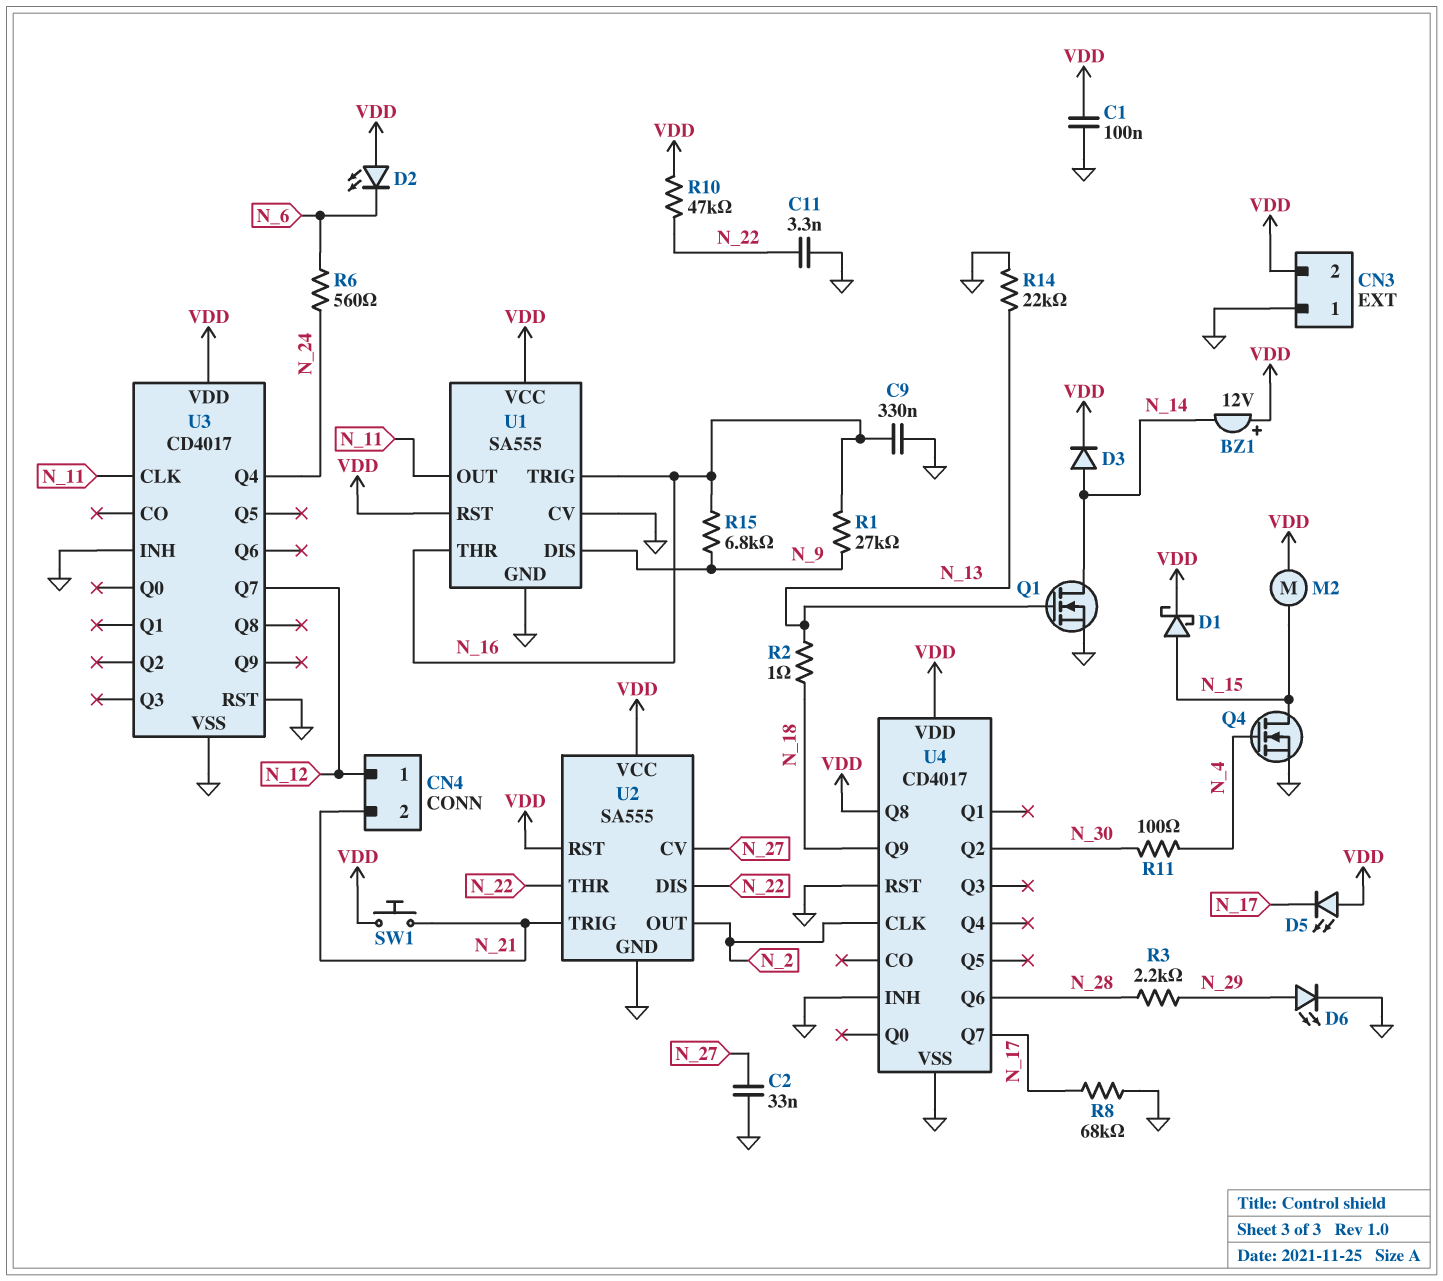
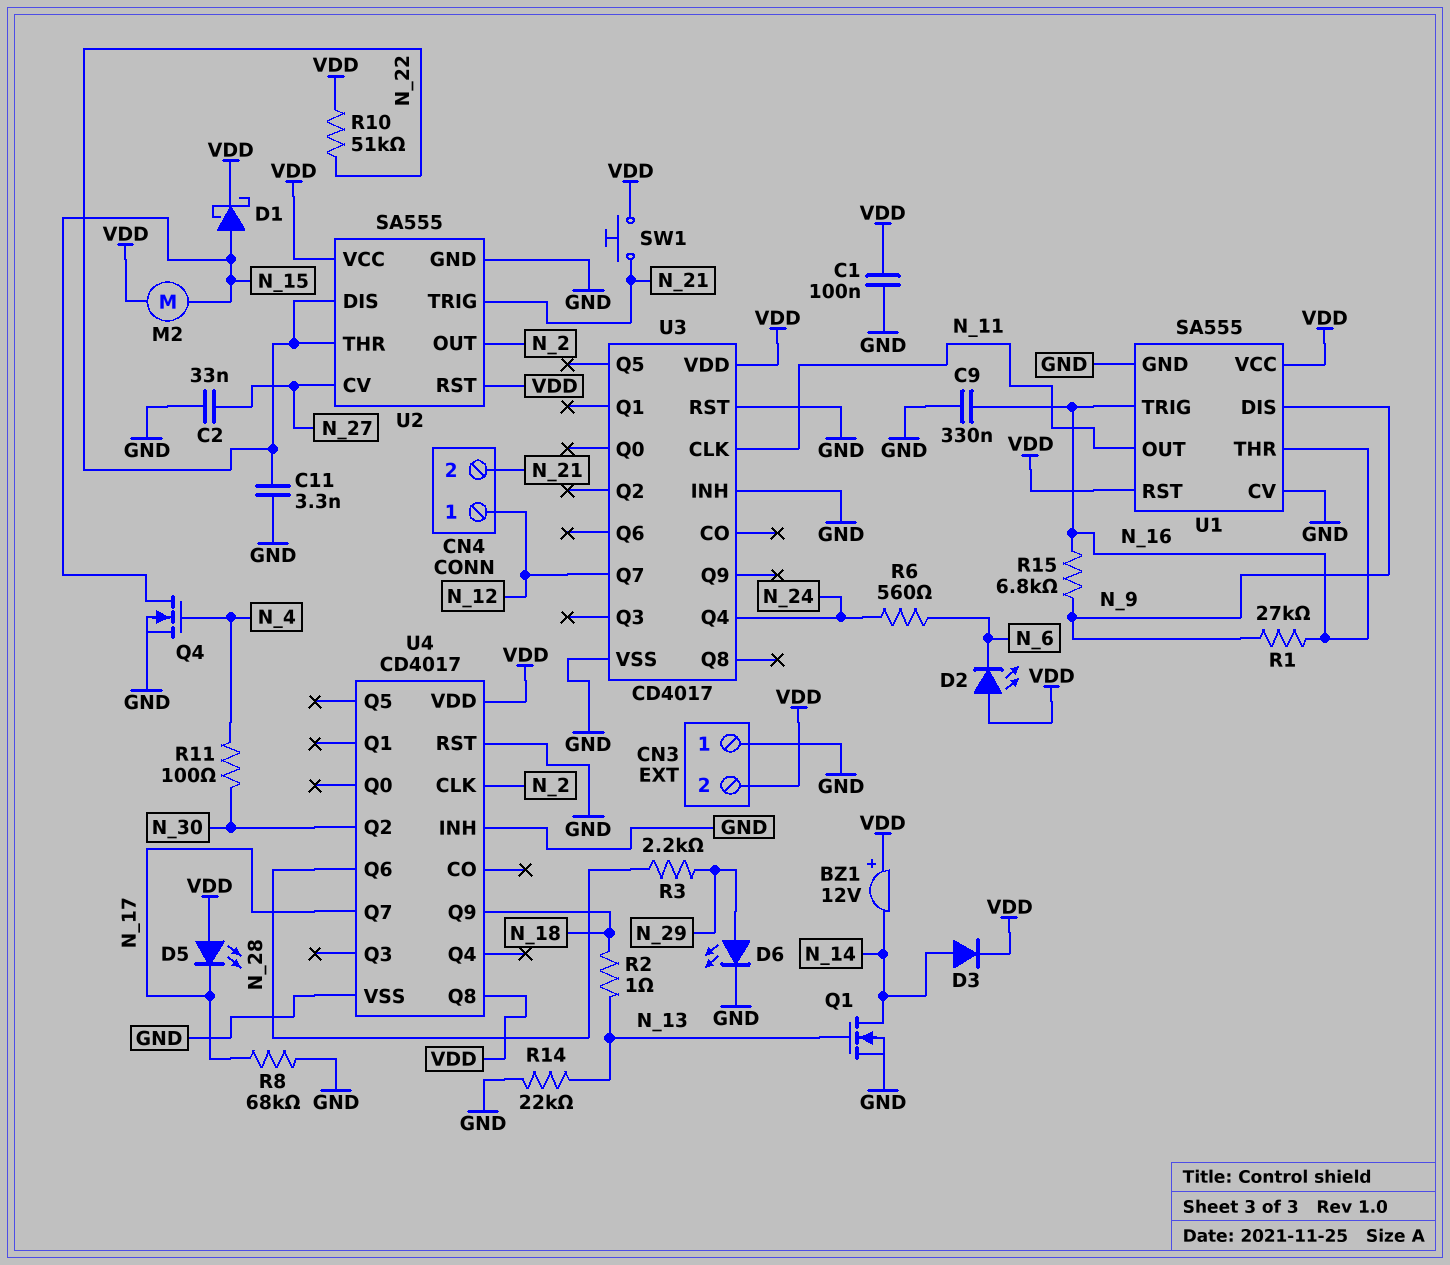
R10: 47k (N_22, VDD) -> 51k (N_22, VDD)

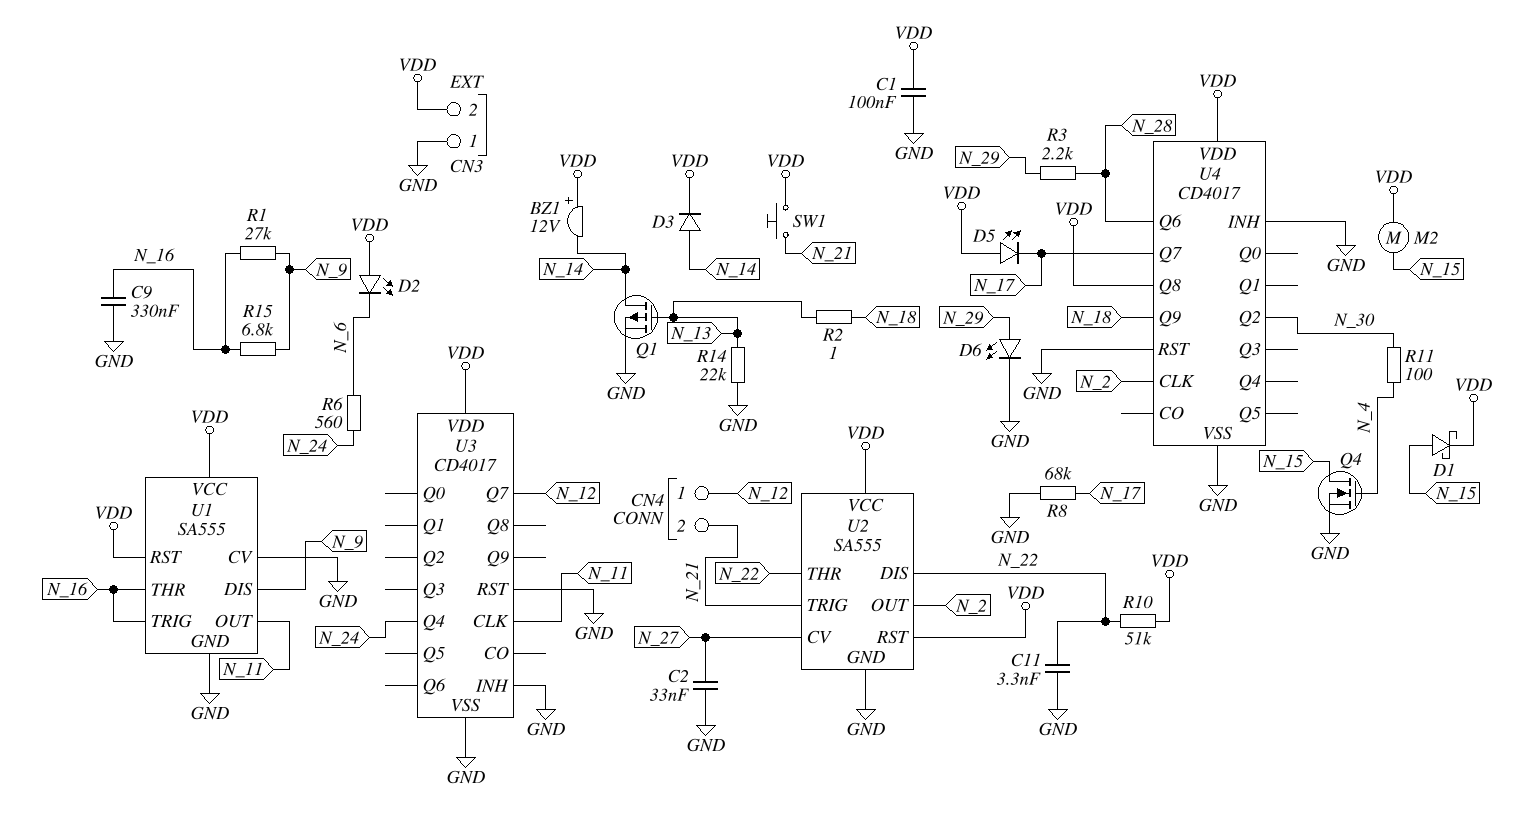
Q1: NMOS (G N_13, D N_14, S GND) -> PMOS (G N_13, D N_14, S GND)

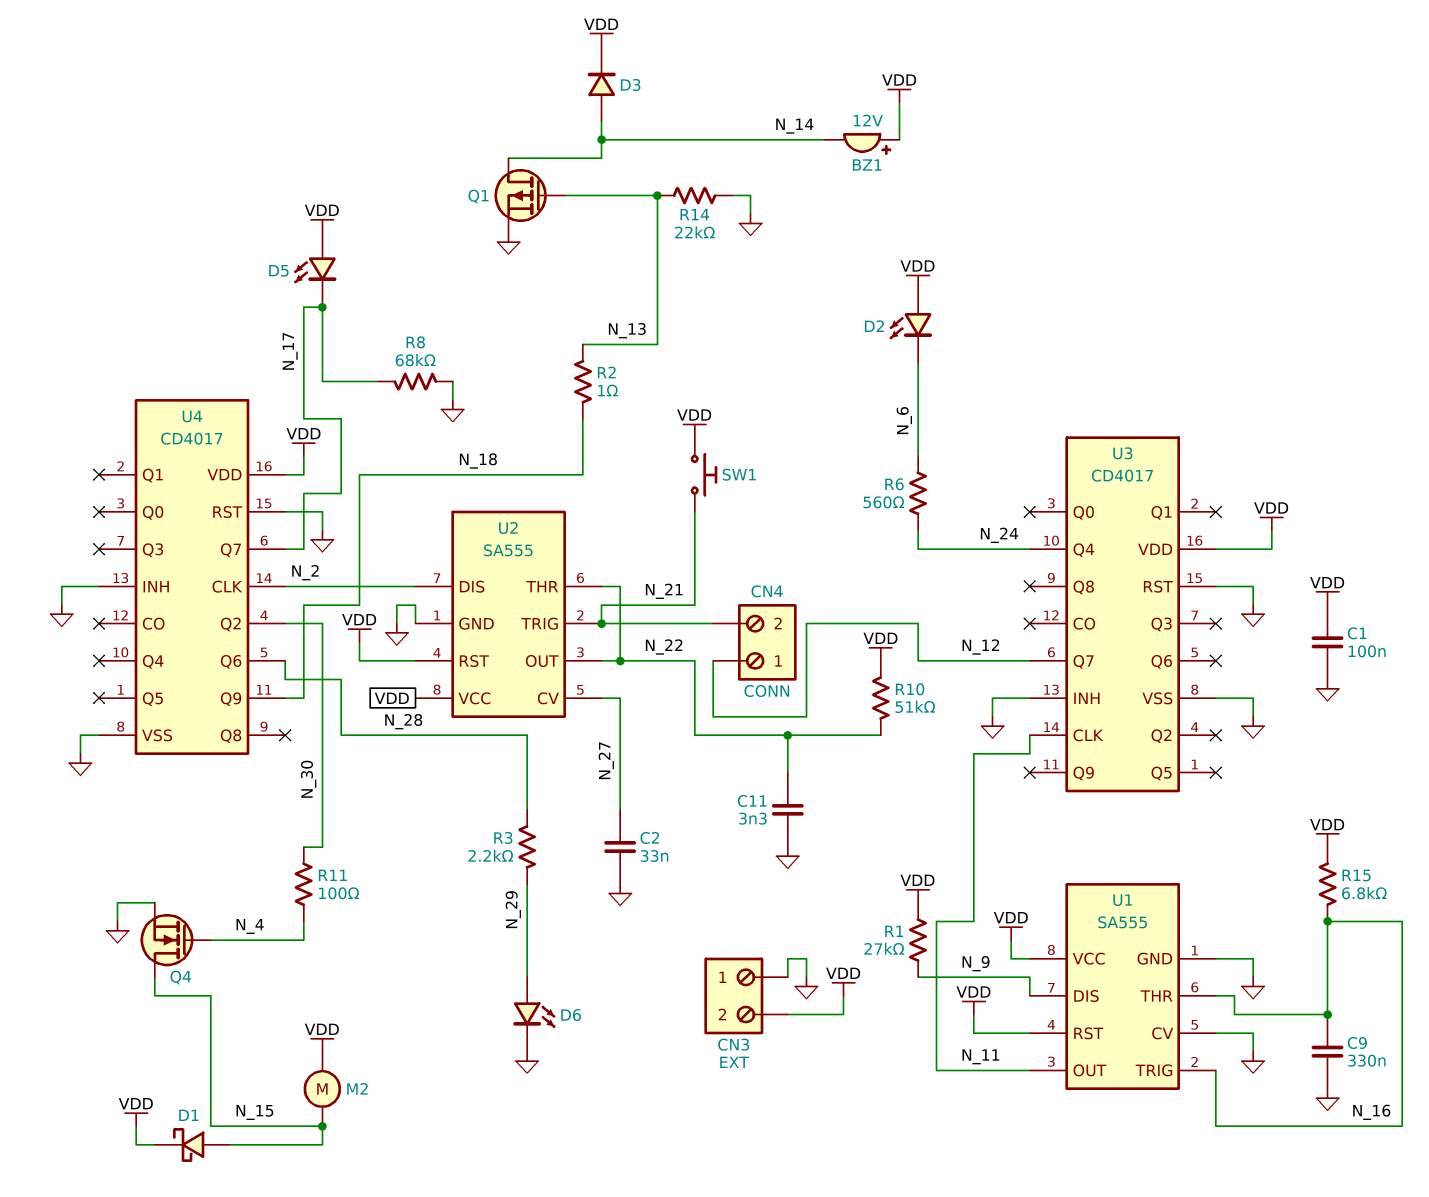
R1: 27k (N_9, N_16) -> 27k (N_9, VDD)
R15: 6.8k (N_9, N_16) -> 6.8k (N_16, VDD)
U2 pin DIS: N_22 -> N_2
U2 pin OUT: N_2 -> N_22
U4 pin Q8: VDD -> none

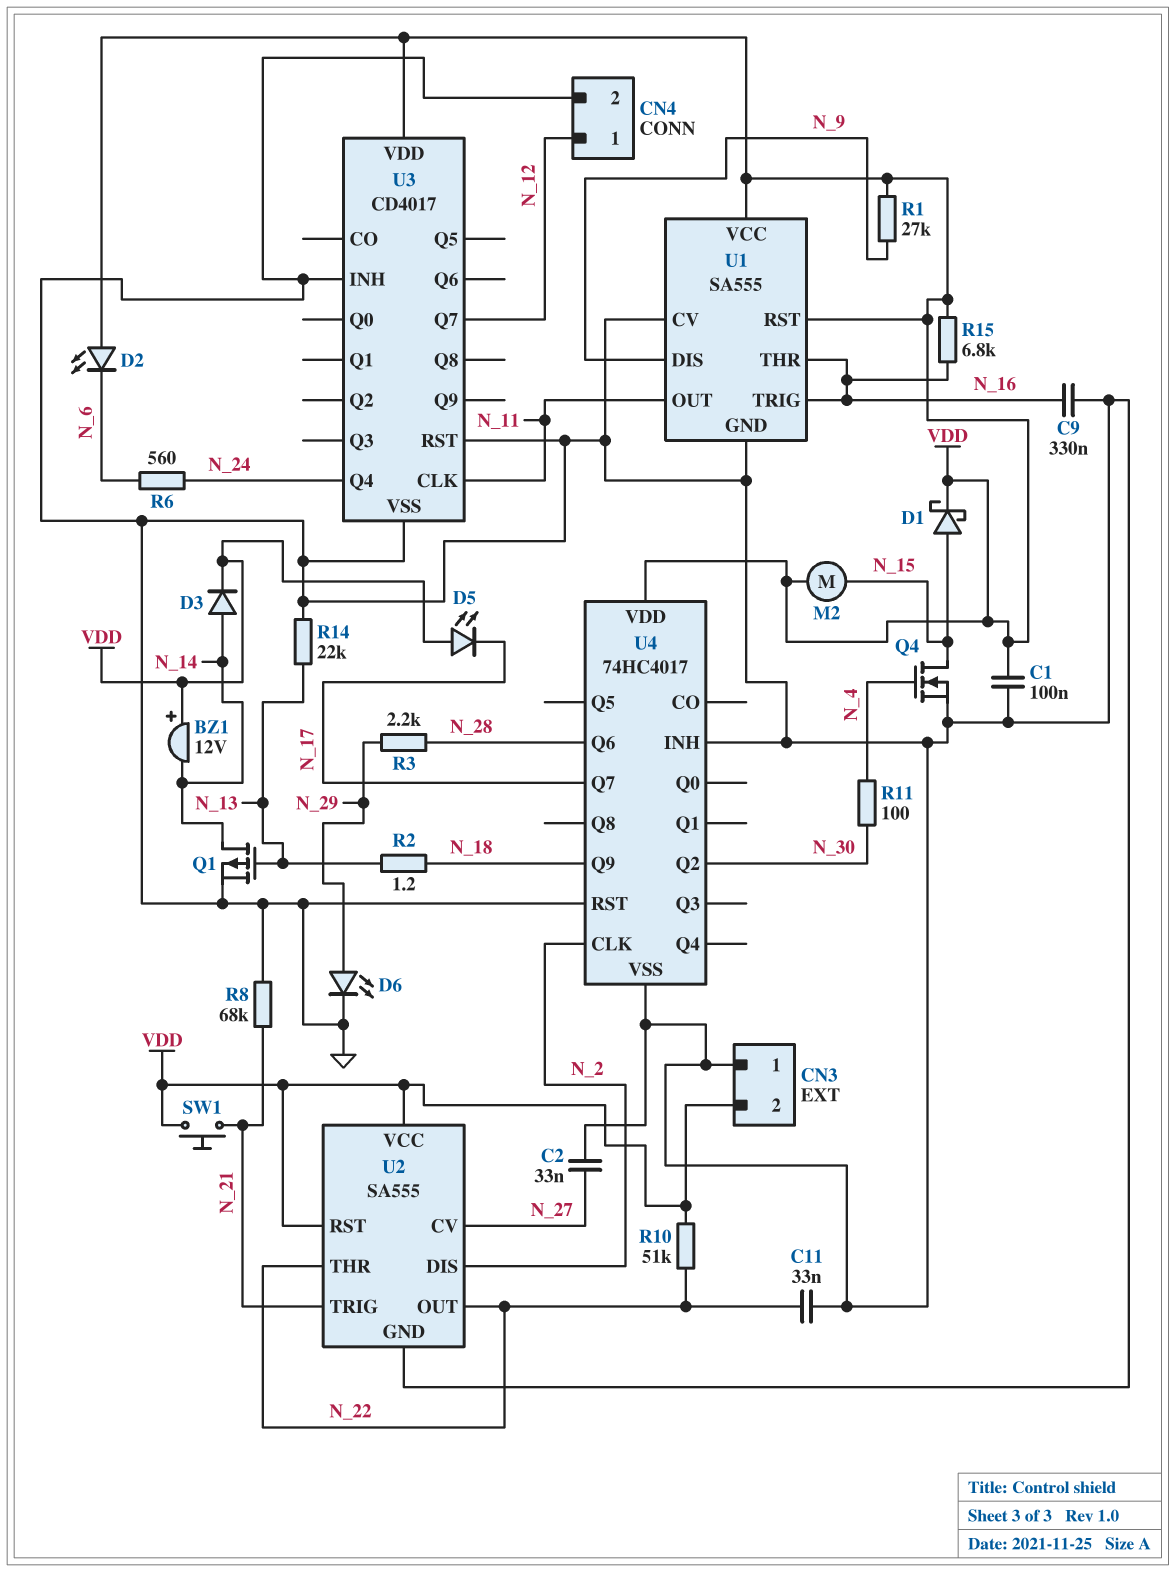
C11: 3.3nF (GND, N_22) -> 33nF (GND, N_22)
CN4 pin 2: N_21 -> GND
R2: 1 (N_13, N_18) -> 1.2 (N_13, N_18)
R8: 68k (GND, N_17) -> 68k (GND, N_21)
U4: CD4017 -> 74HC4017

